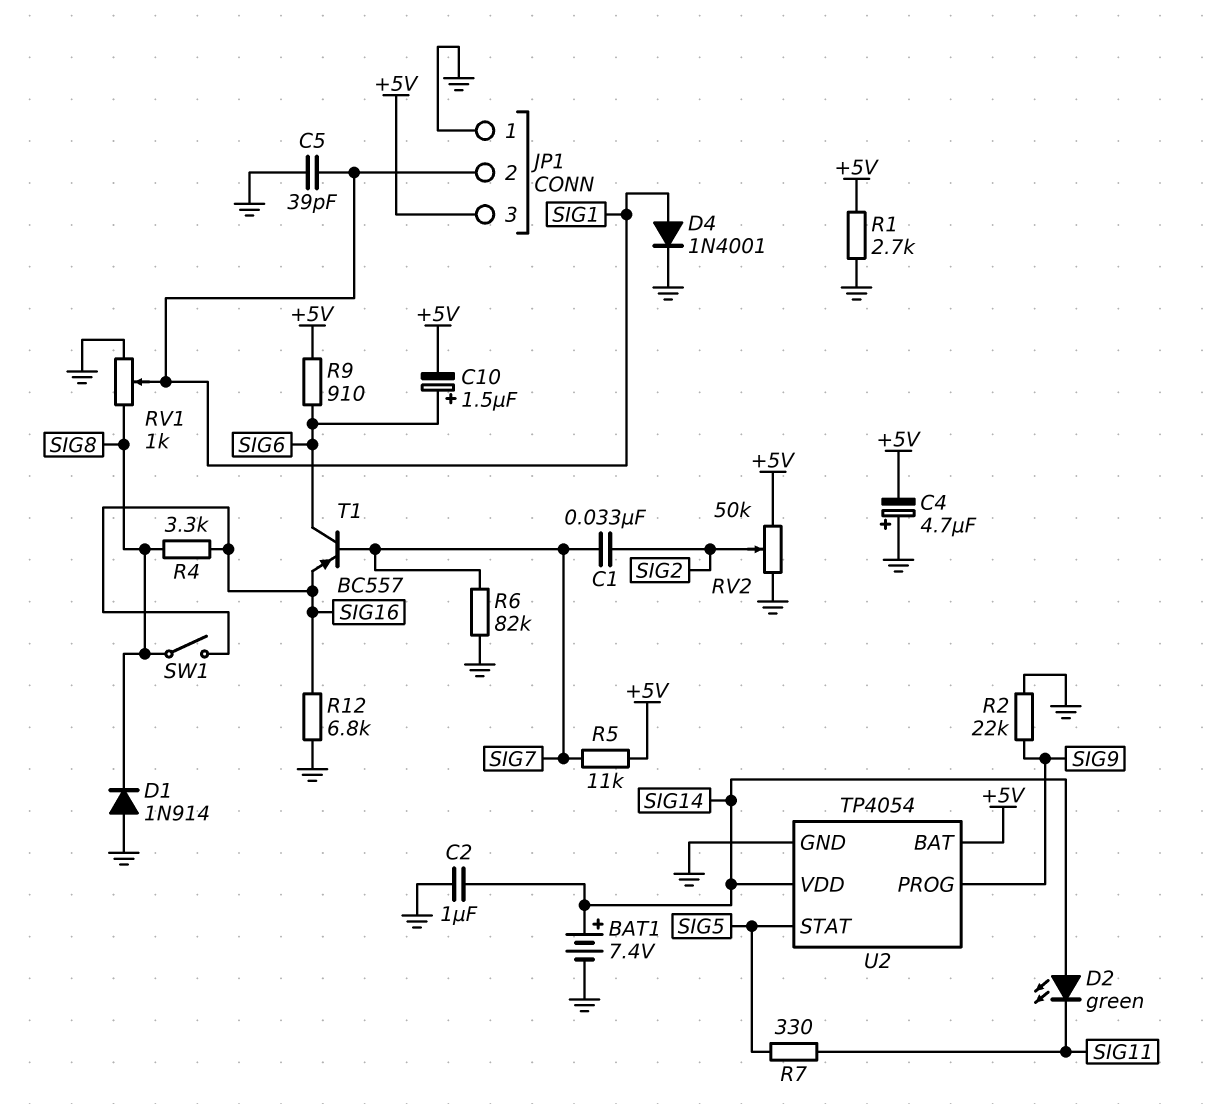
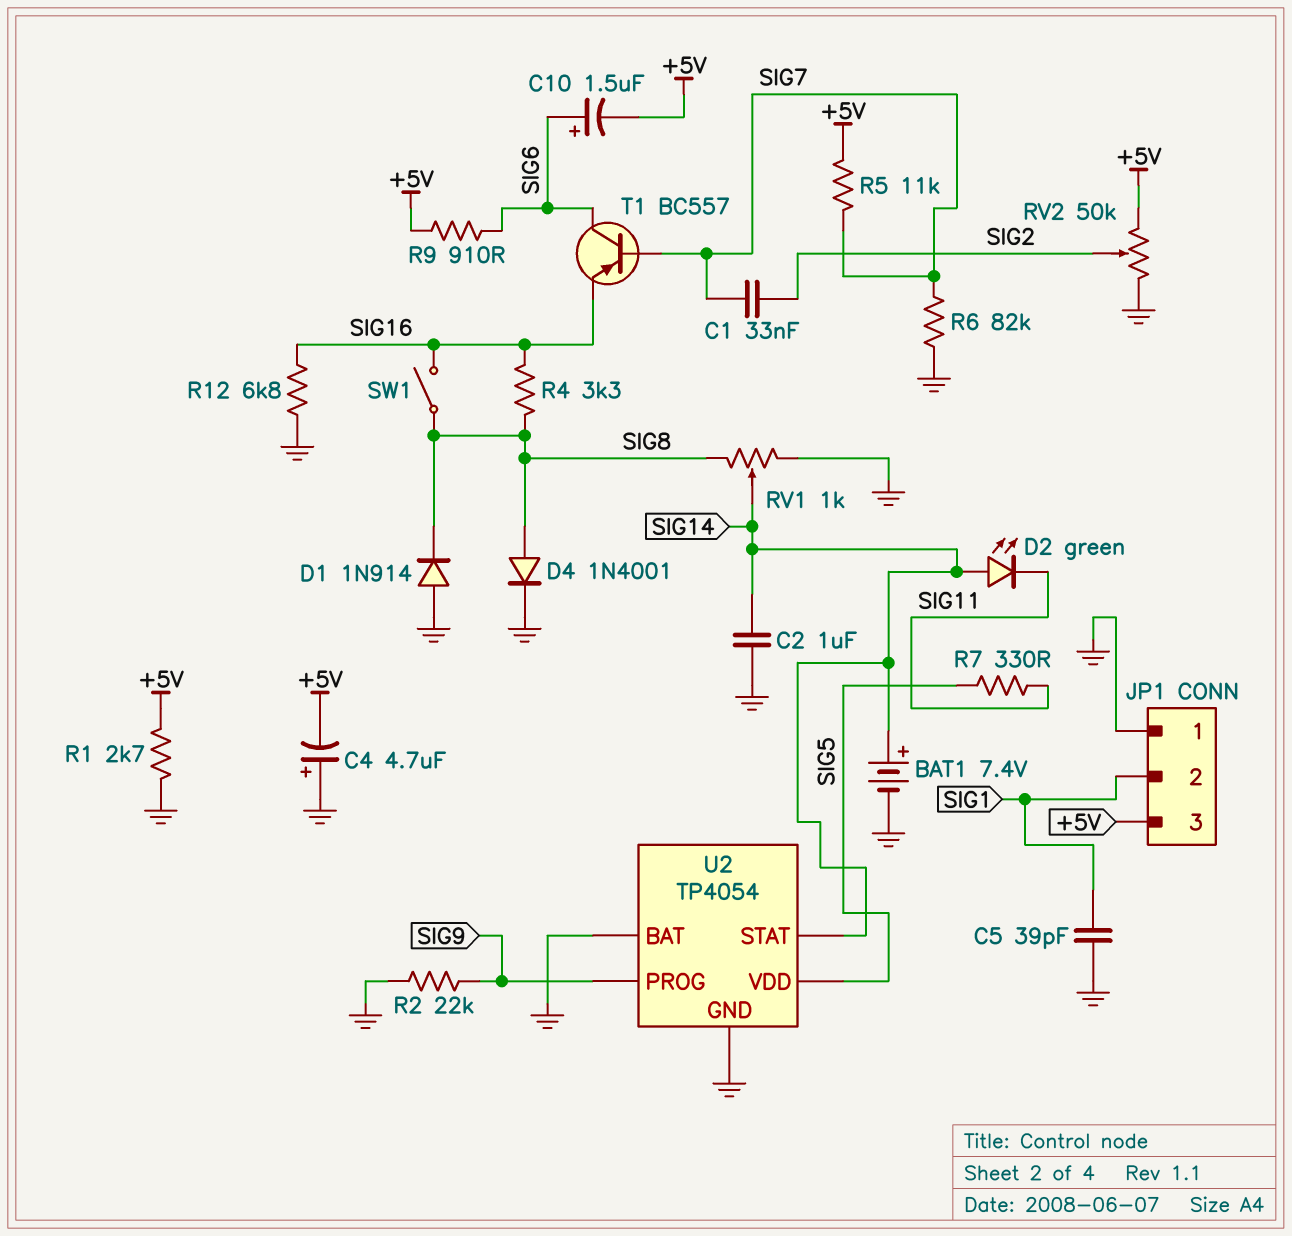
D4: diode 1N4001 (A SIG1, K GND) -> diode 1N4001 (A SIG8, K GND)
RV1: 1k (GND, SIG8, wiper SIG1) -> 1k (GND, SIG8, wiper SIG14)
U2 pin BAT: +5V -> GND
U2 pin STAT: SIG5 -> SIG14
U2 pin VDD: SIG14 -> SIG5

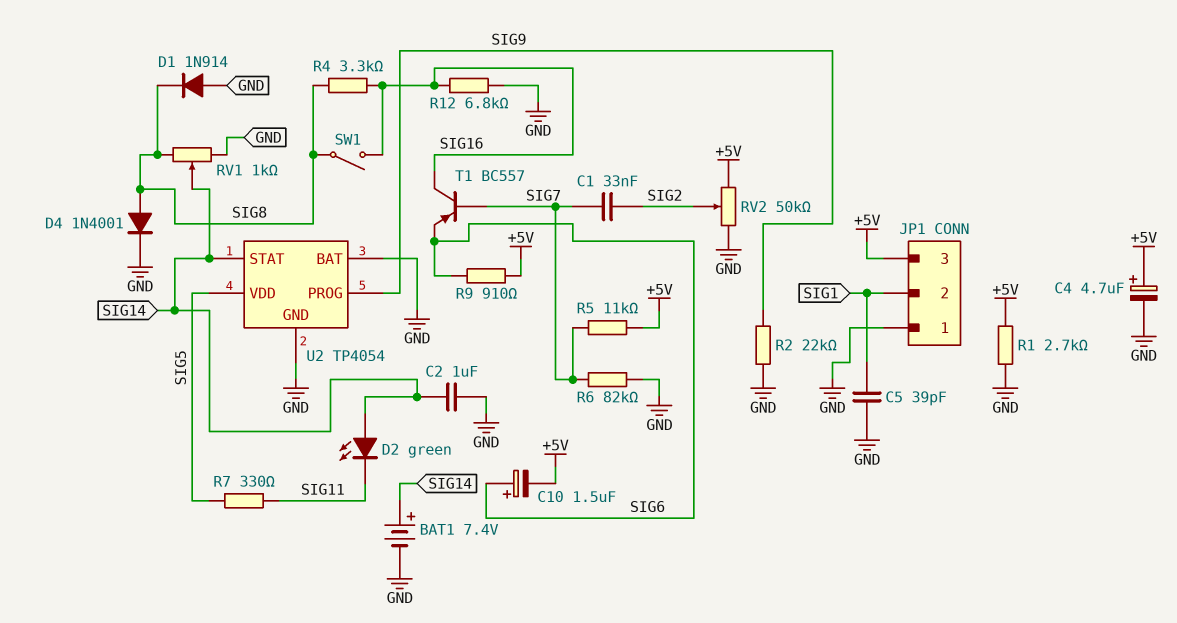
C4: 4.7uF (plus GND, minus +5V) -> 4.7uF (plus +5V, minus GND)
T1: PNP BC557 (B SIG7, C SIG6, E SIG16) -> PNP BC557 (B SIG7, C SIG16, E SIG6)

